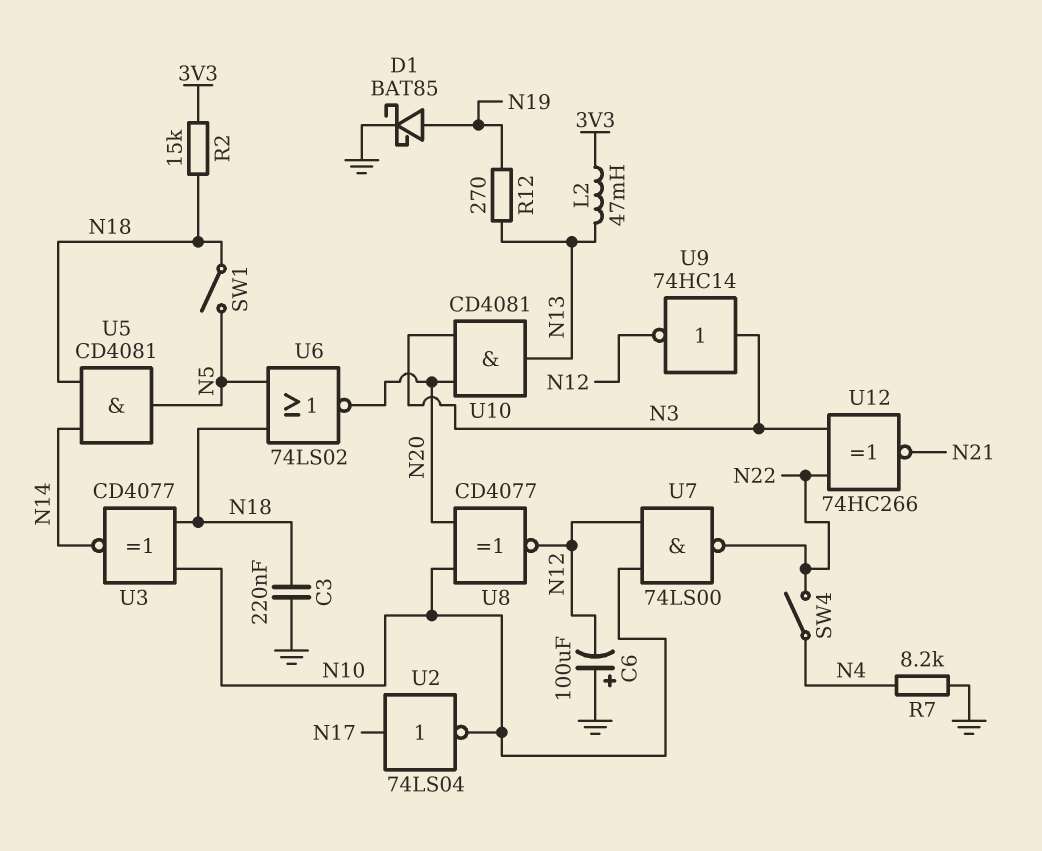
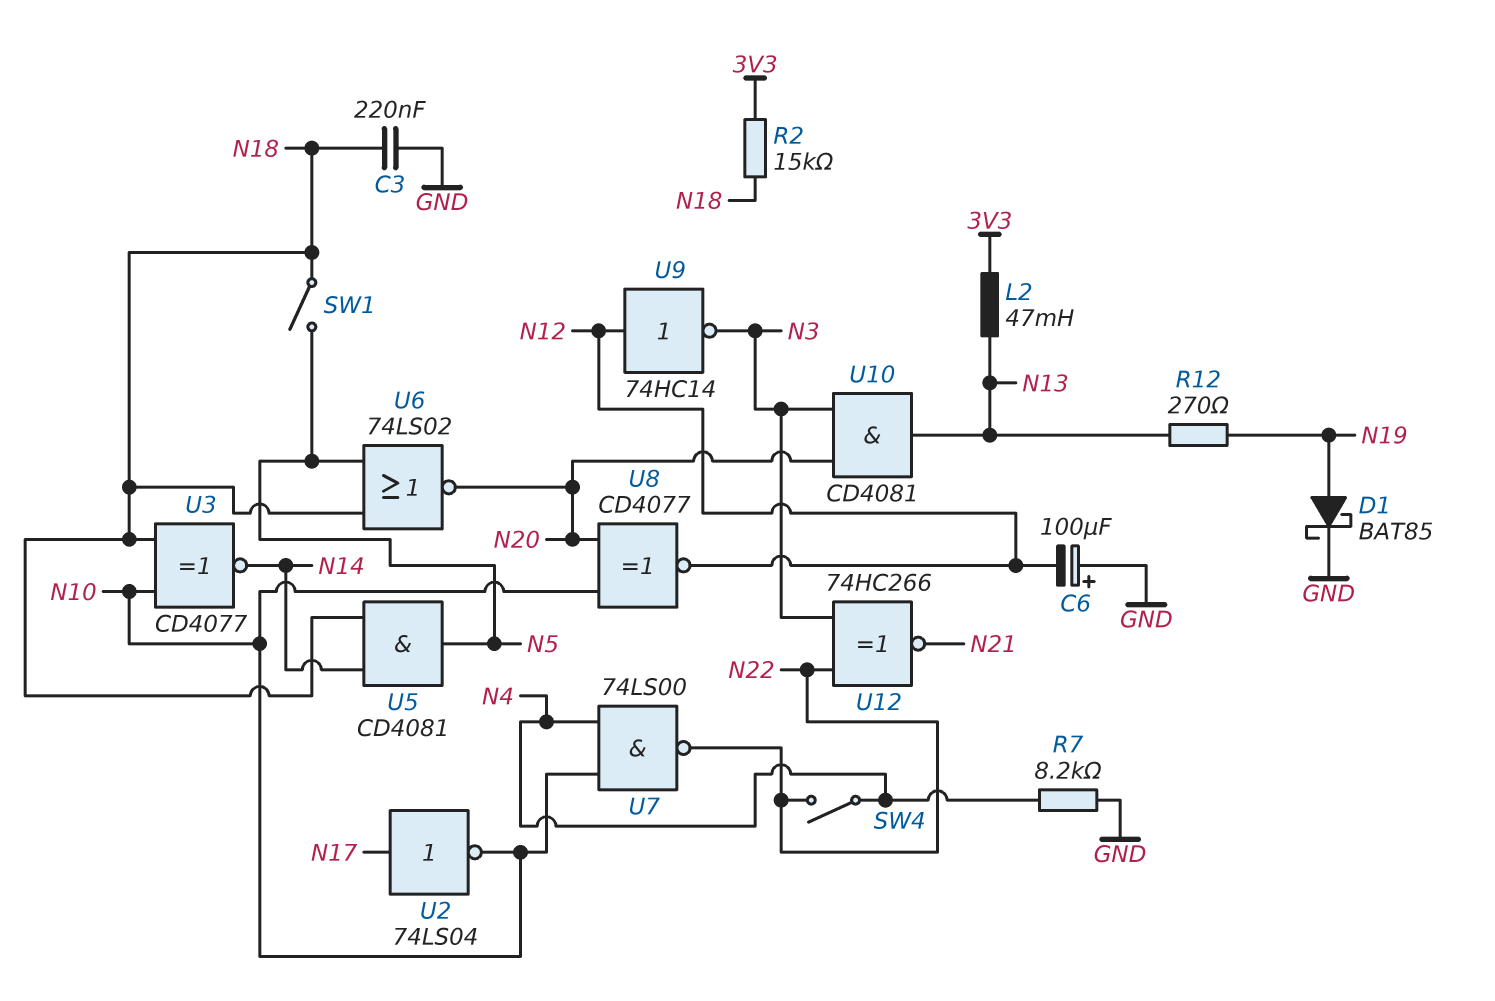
U7: NAND 74LS00 (in N10, in N12, out N22) -> NAND 74LS00 (in N4, in N10, out N22)
U9: NOT 74HC14 (in N3, out N12) -> NOT 74HC14 (in N12, out N3)

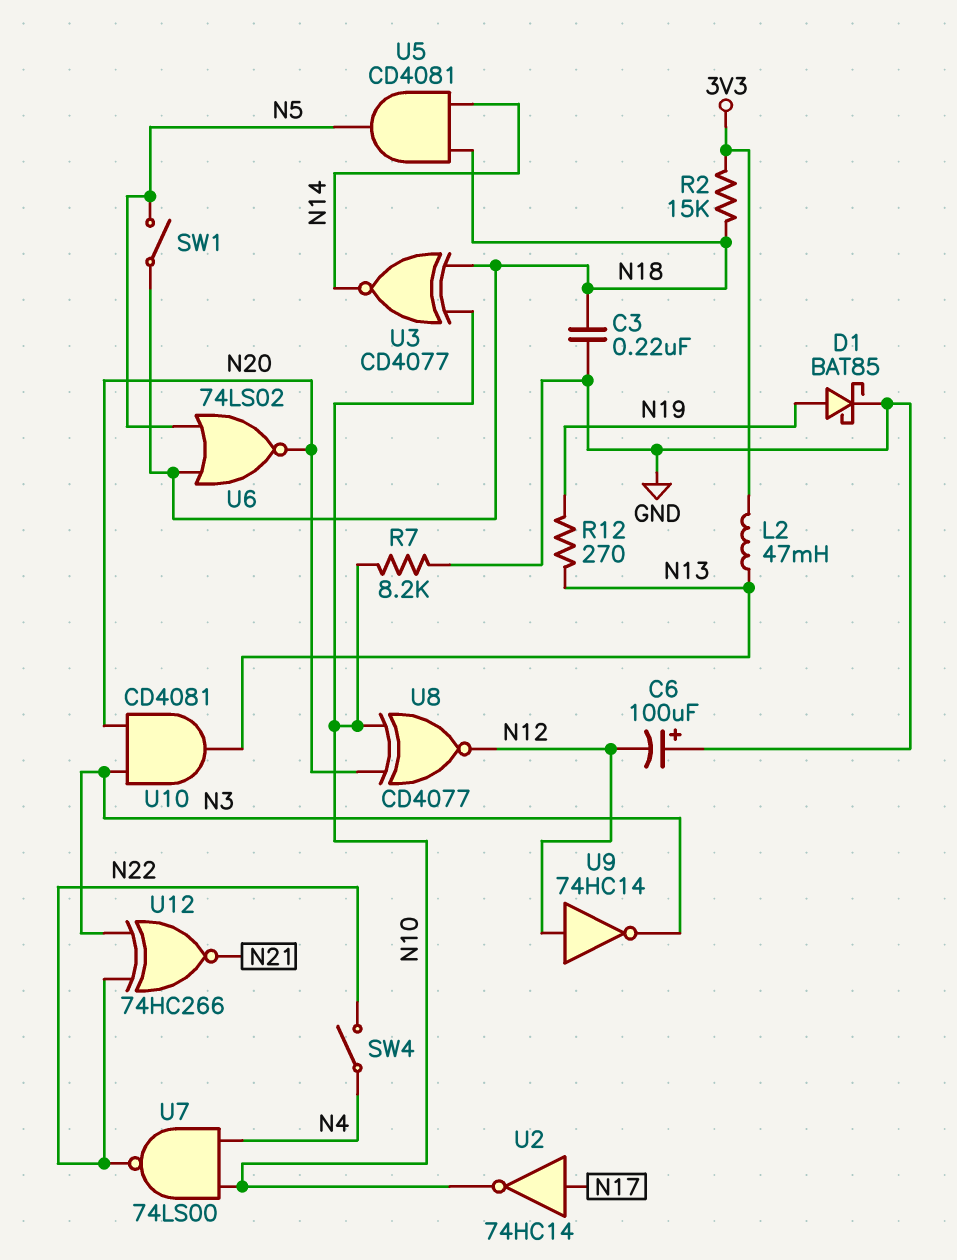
R7: 8.2k (GND, N4) -> 8.2k (GND, N10)
U2: NOT 74LS04 (in N17, out N10) -> NOT 74HC14 (in N17, out N10)

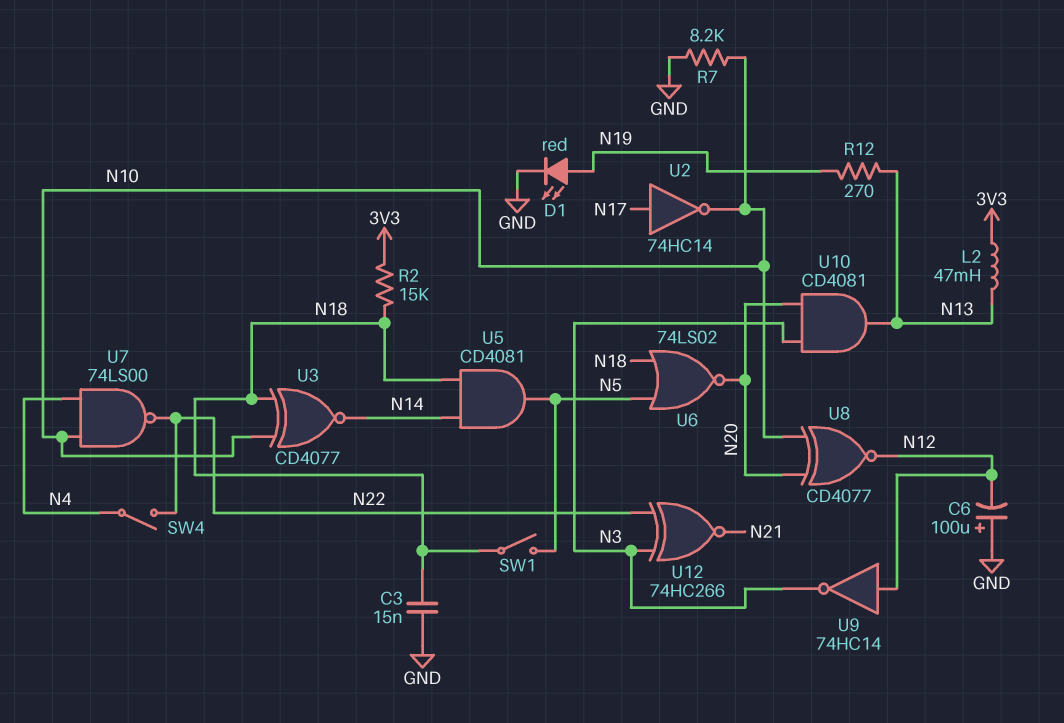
C3: 220nF (GND, N18) -> 15nF (GND, N18)
D1: schottky BAT85 (A N19, K GND) -> LED red (A N19, K GND)

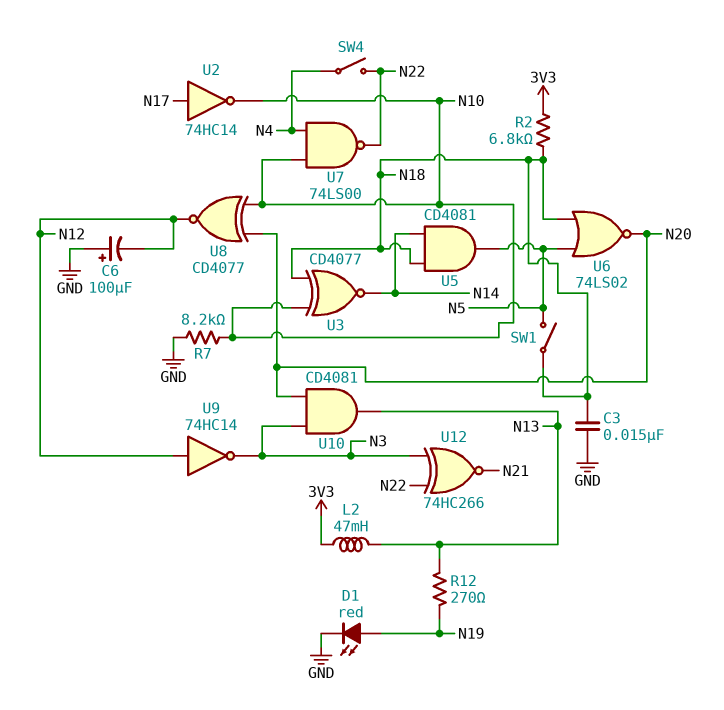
R2: 15k (3V3, N18) -> 6.8k (3V3, N18)

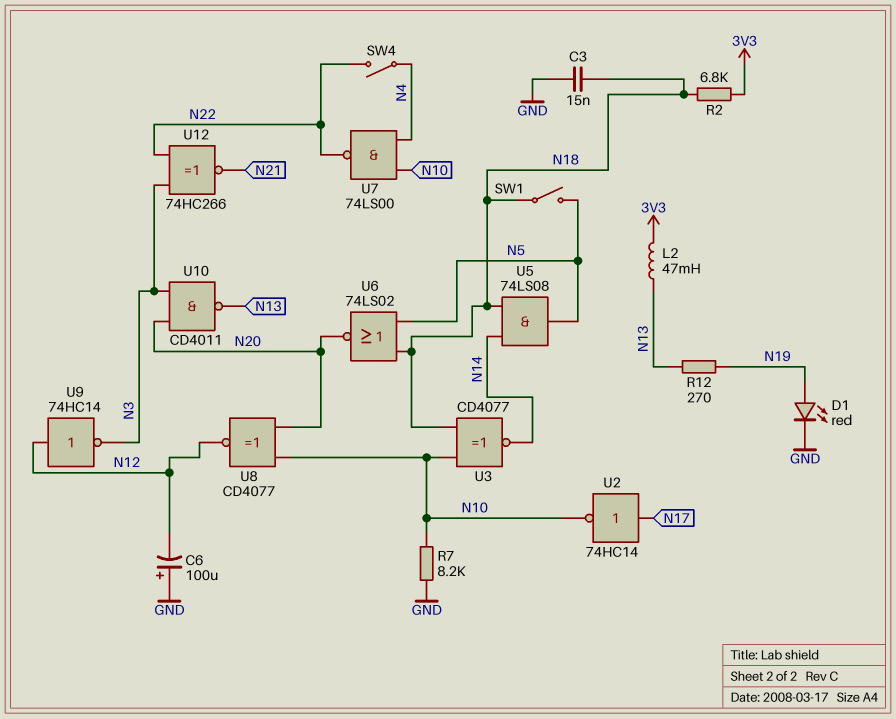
U5: AND CD4081 (in N14, in N18, out N5) -> AND 74LS08 (in N14, in N18, out N5)
U10: AND CD4081 (in N3, in N20, out N13) -> NAND CD4011 (in N3, in N20, out N13)

